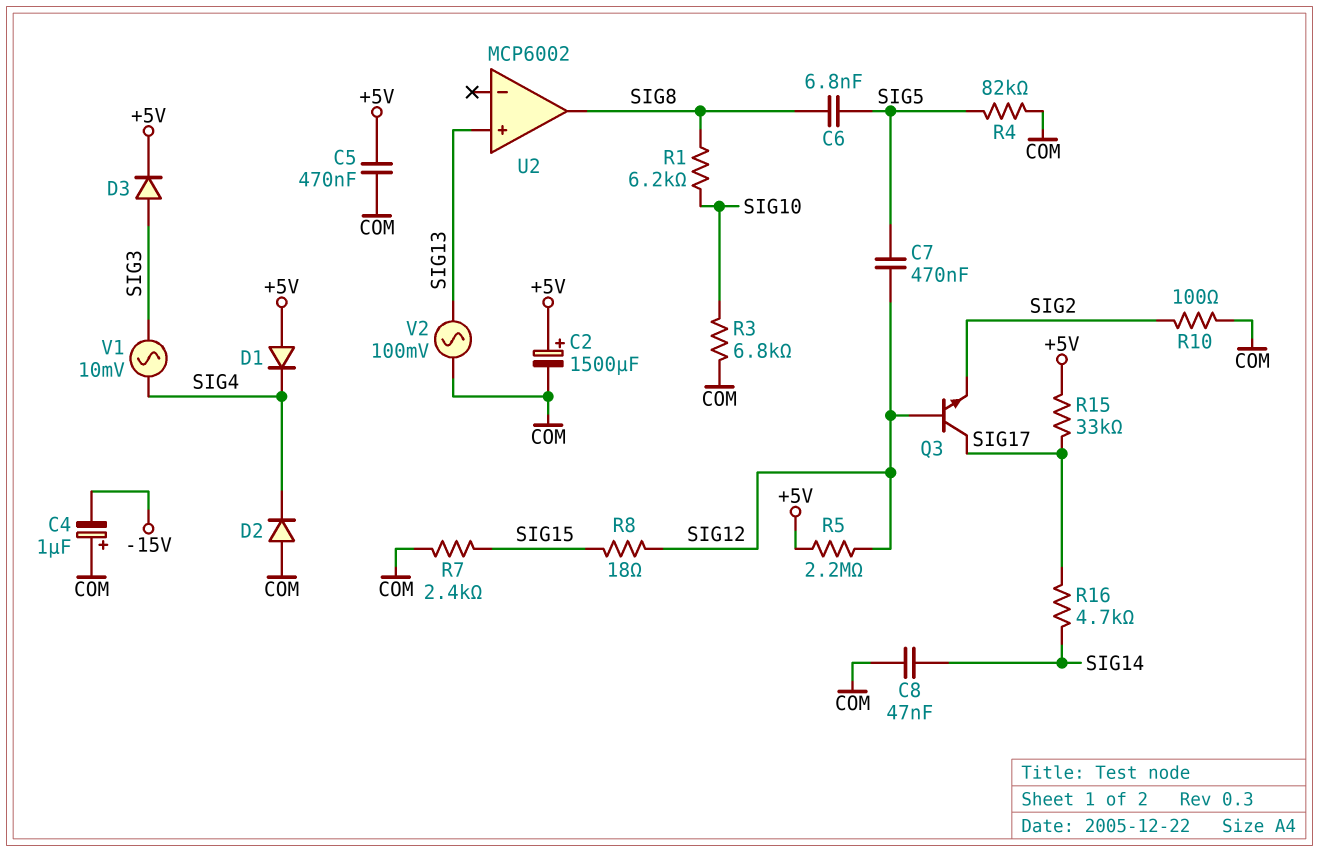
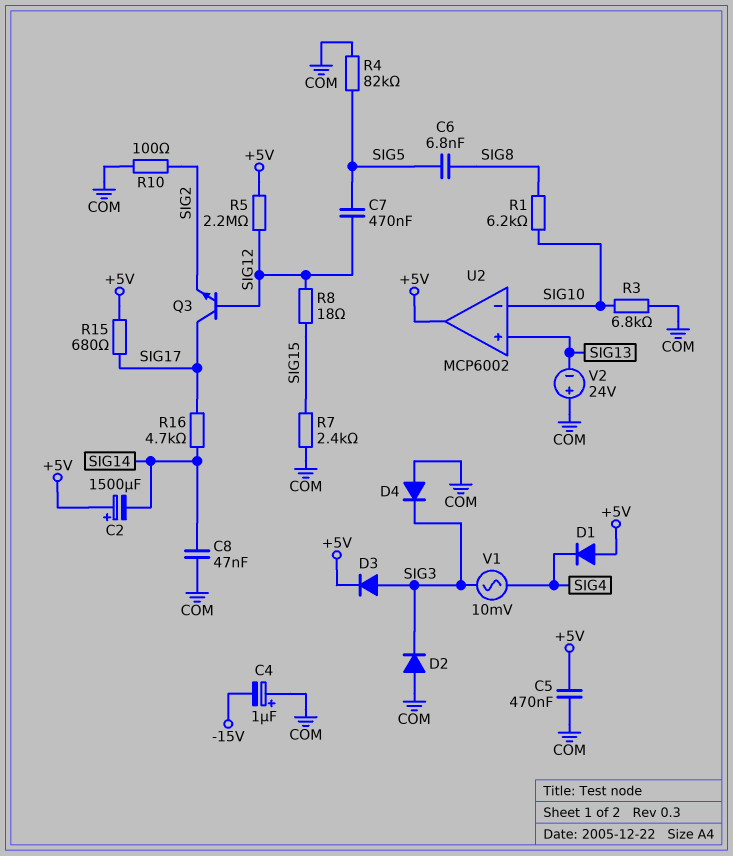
C2: 1500uF (plus +5V, minus COM) -> 1500uF (plus +5V, minus SIG14)
D2: diode (A COM, K SIG4) -> diode (A COM, K SIG3)
D4: none -> diode (A COM, K SIG3)
R15: 33k (+5V, SIG17) -> 680 (+5V, SIG17)
U2 pin in-: none -> SIG10
U2 pin out: SIG8 -> +5V
V2: AC 100mV (COM, SIG13) -> 24V (plus COM, minus SIG13)

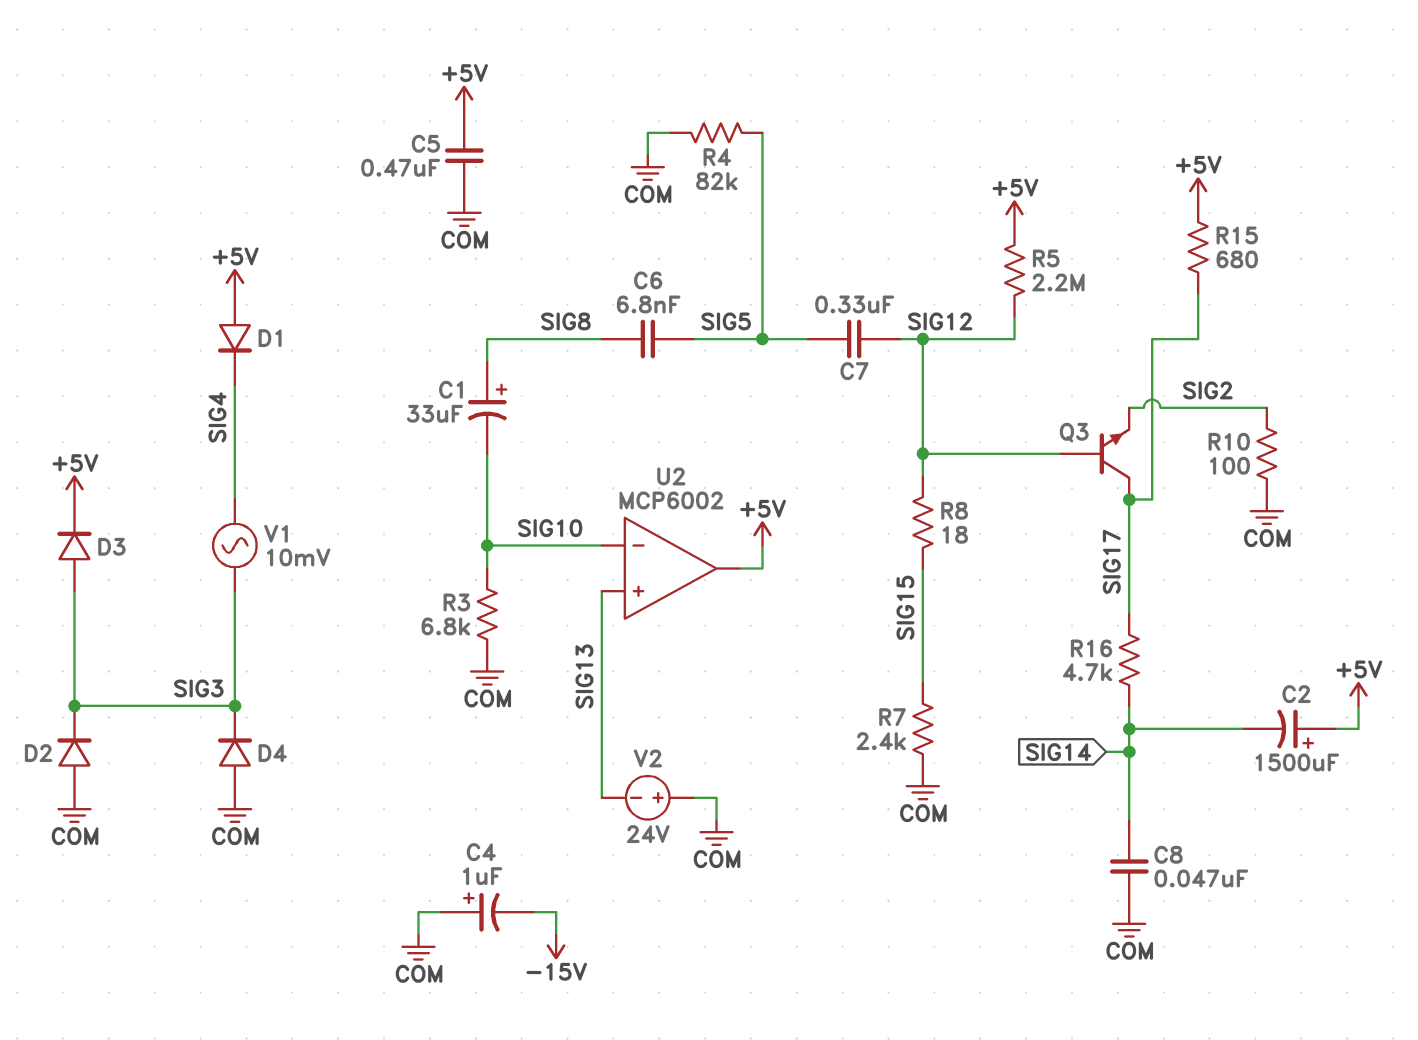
C1: none -> 33uF (plus SIG8, minus SIG10)
C7: 470nF (SIG5, SIG12) -> 330nF (SIG5, SIG12)
R1: 6.2k (SIG8, SIG10) -> none

